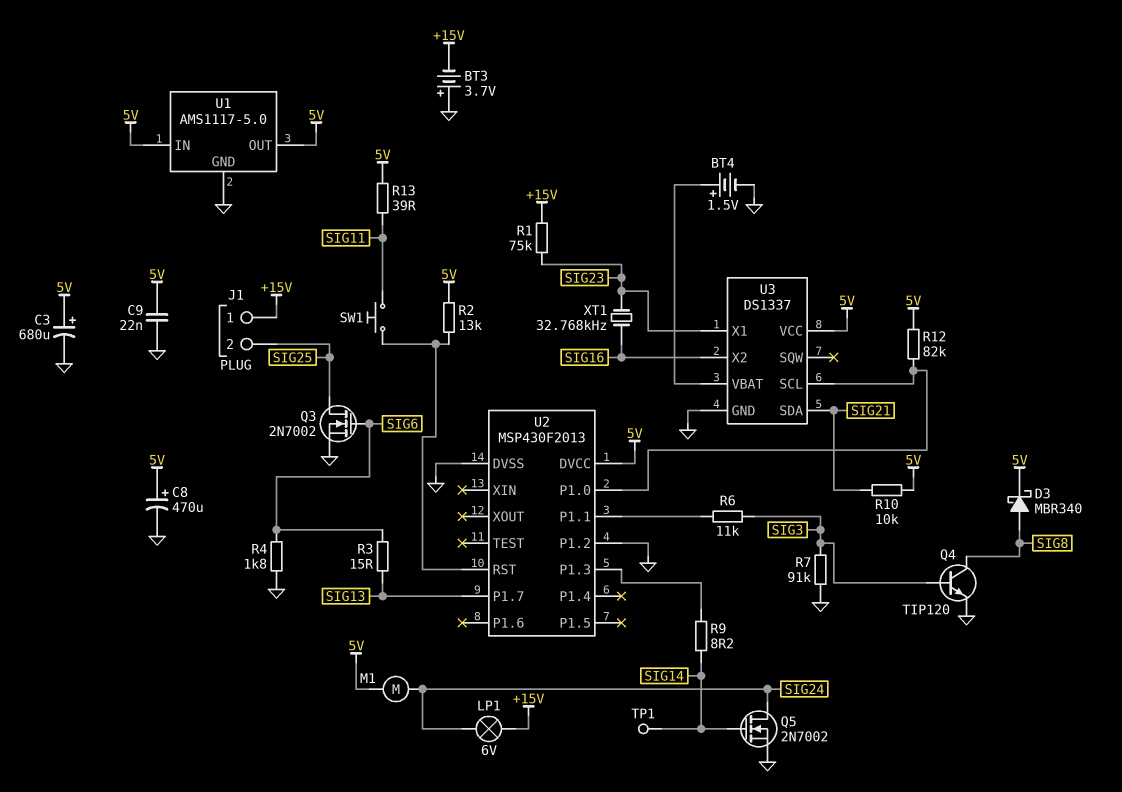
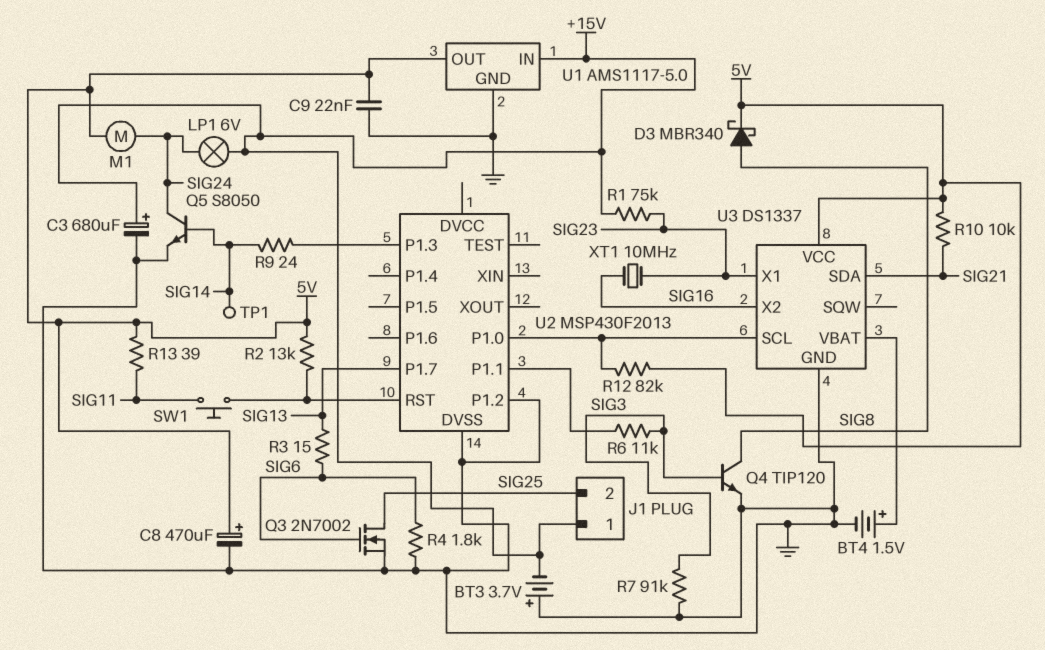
C3: 680uF (plus 5V, minus GND) -> 680uF (plus +15V, minus GND)
Q5: NMOS 2N7002 (G SIG14, D SIG24, S GND) -> NPN S8050 (B SIG14, C SIG24, E GND)
R9: 8.2 (SIG14, U2/P1.3) -> 24 (SIG14, U2/P1.3)
U1 pin IN: 5V -> +15V
U2 pin DVCC: 5V -> none
XT1: 32.768kHz (SIG16, SIG23) -> 10MHz (SIG16, SIG23)

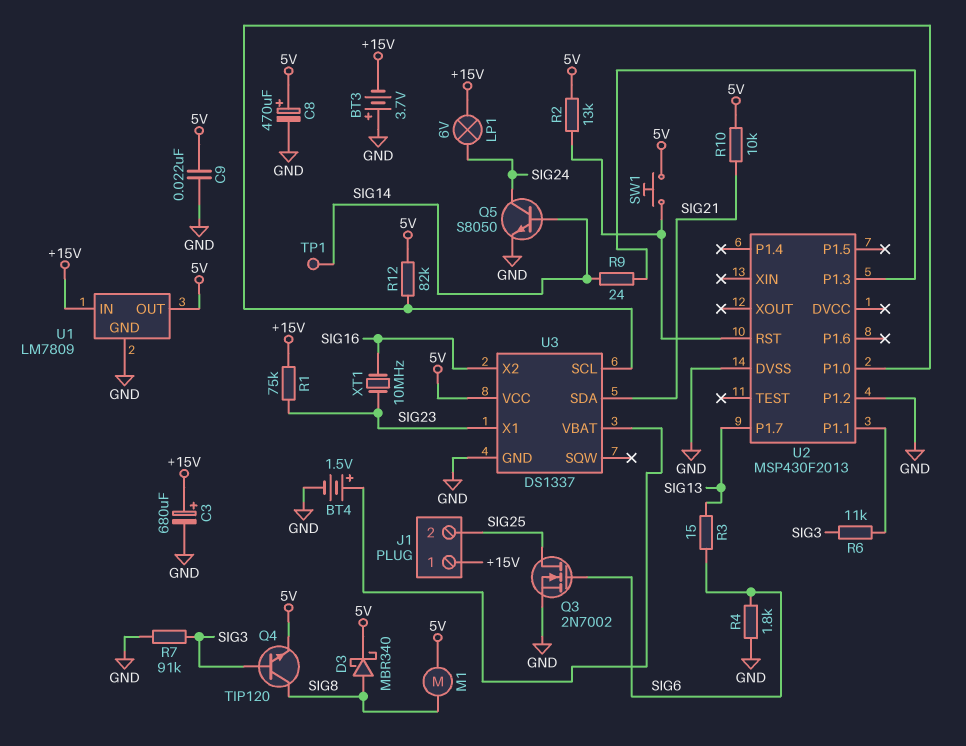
M1: motor (5V, SIG24) -> motor (5V, SIG8)
Q4: NPN TIP120 (B SIG3, C SIG8, E GND) -> NPN TIP120 (B SIG3, C SIG8, E 5V)
R13: 39 (5V, SIG11) -> none
SW1: button (SIG11, U2/RST) -> button (5V, U2/RST)
U1: AMS1117-5.0 -> LM7809

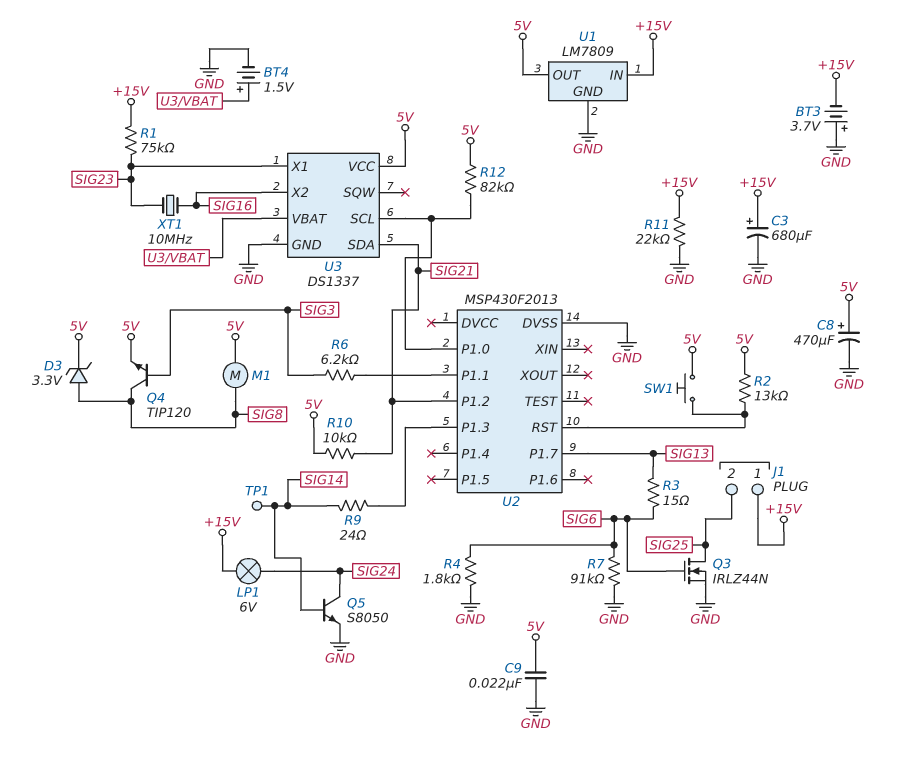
D3: schottky MBR340 (A SIG8, K 5V) -> zener 3.3V (A SIG8, K 5V)
Q3: NMOS 2N7002 (G SIG6, D SIG25, S GND) -> NMOS IRLZ44N (G SIG6, D SIG25, S GND)
R6: 11k (SIG3, U2/P1.1) -> 6.2k (SIG3, U2/P1.1)
R7: 91k (GND, SIG3) -> 91k (GND, SIG6)
R11: none -> 22k (+15V, GND)
U2 pin P1.2: GND -> SIG21

